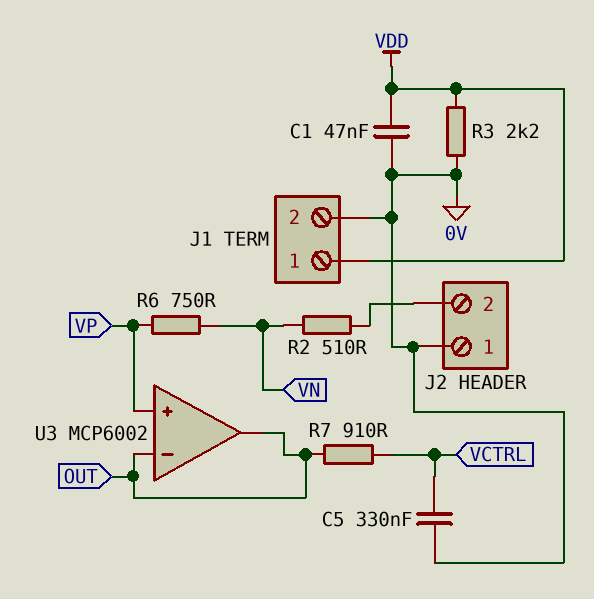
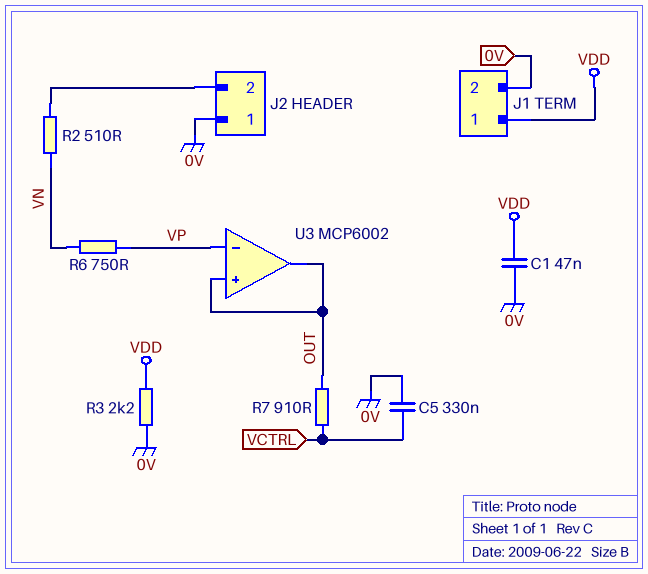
U3 pin in+: VP -> OUT
U3 pin in-: OUT -> VP

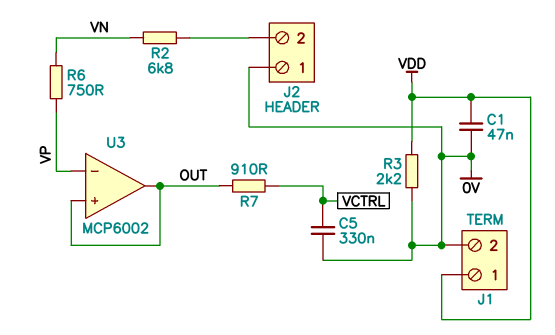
R2: 510 (J2/2, VN) -> 6.8k (J2/2, VN)

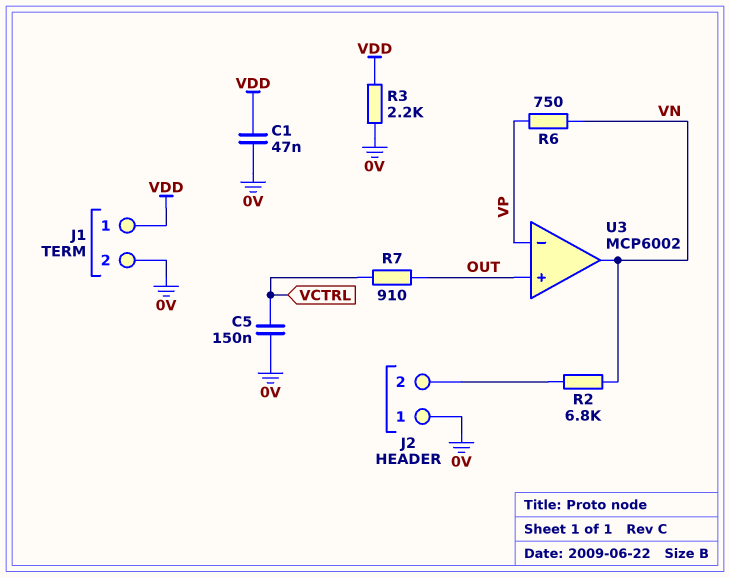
C5: 330nF (0V, VCTRL) -> 150nF (0V, VCTRL)
U3 pin out: OUT -> VN

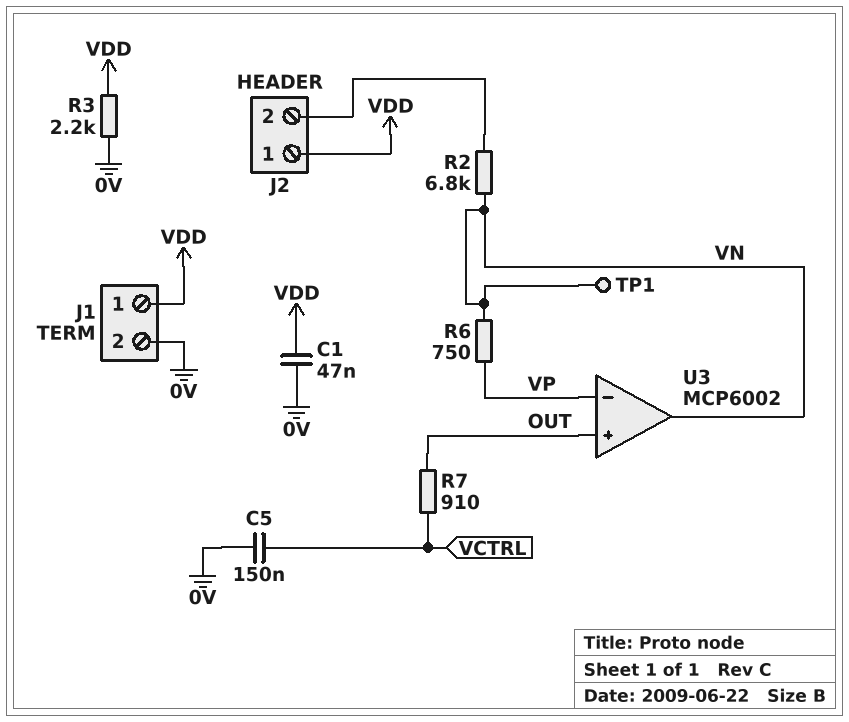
J2 pin 1: 0V -> VDD
TP1: none -> test point (VN)

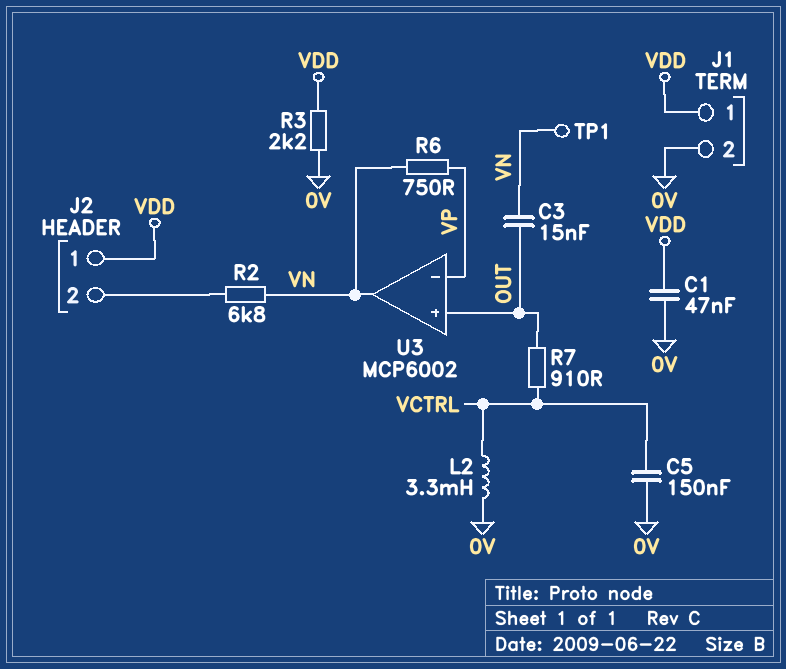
C3: none -> 15nF (OUT, VN)
L2: none -> 3.3mH (0V, VCTRL)

